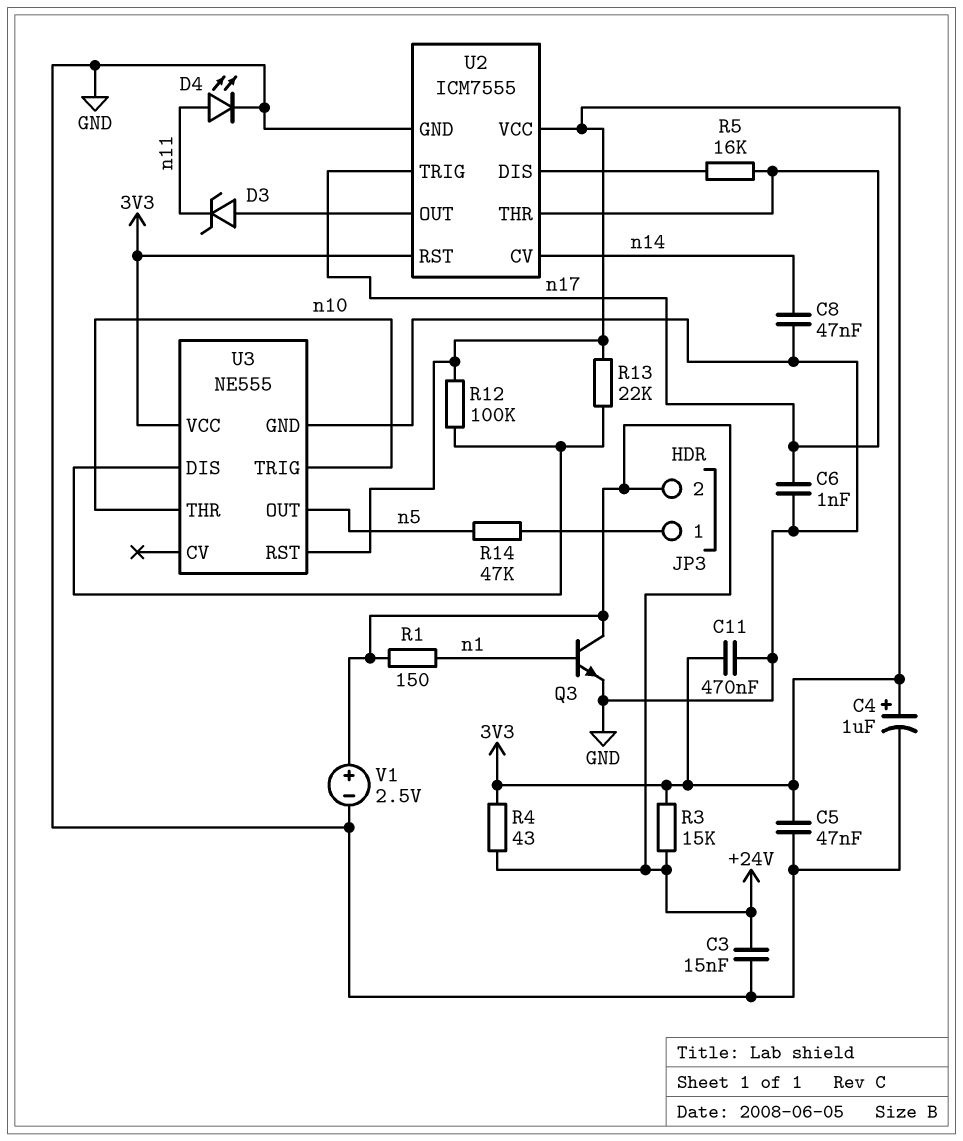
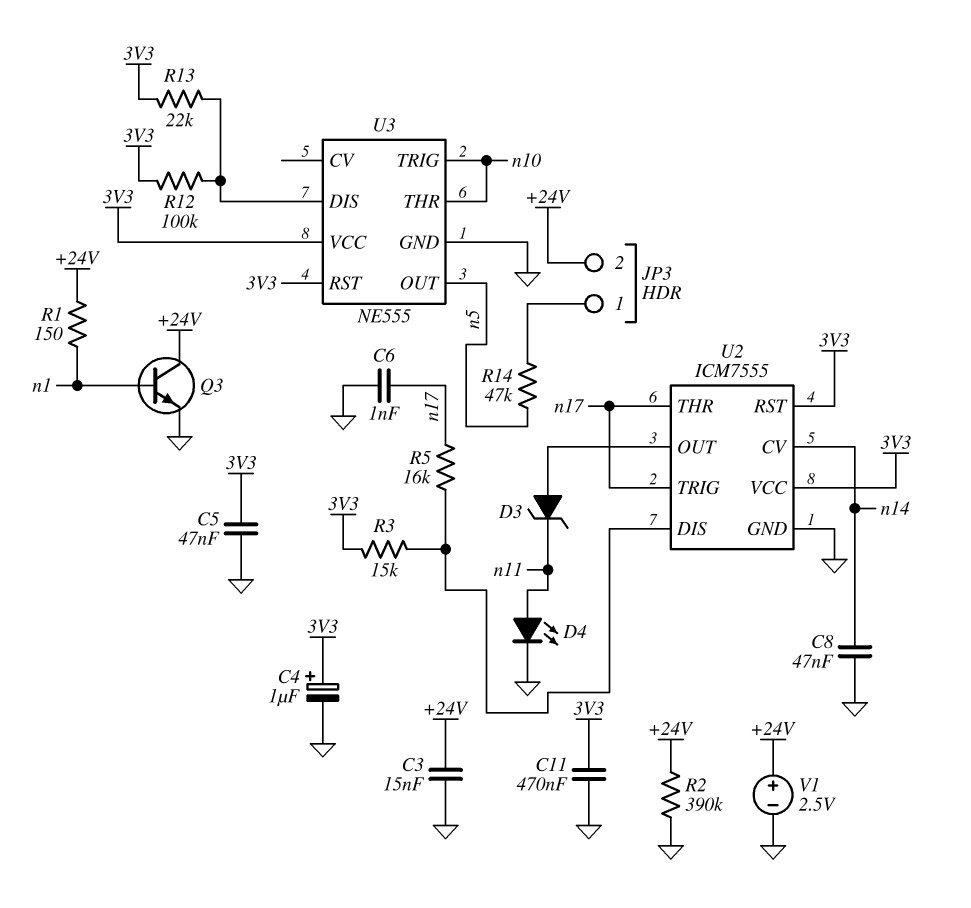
R2: none -> 390k (+24V, GND)
R3: 15k (+24V, 3V3) -> 15k (3V3, U2/DIS)
R4: 43 (+24V, 3V3) -> none

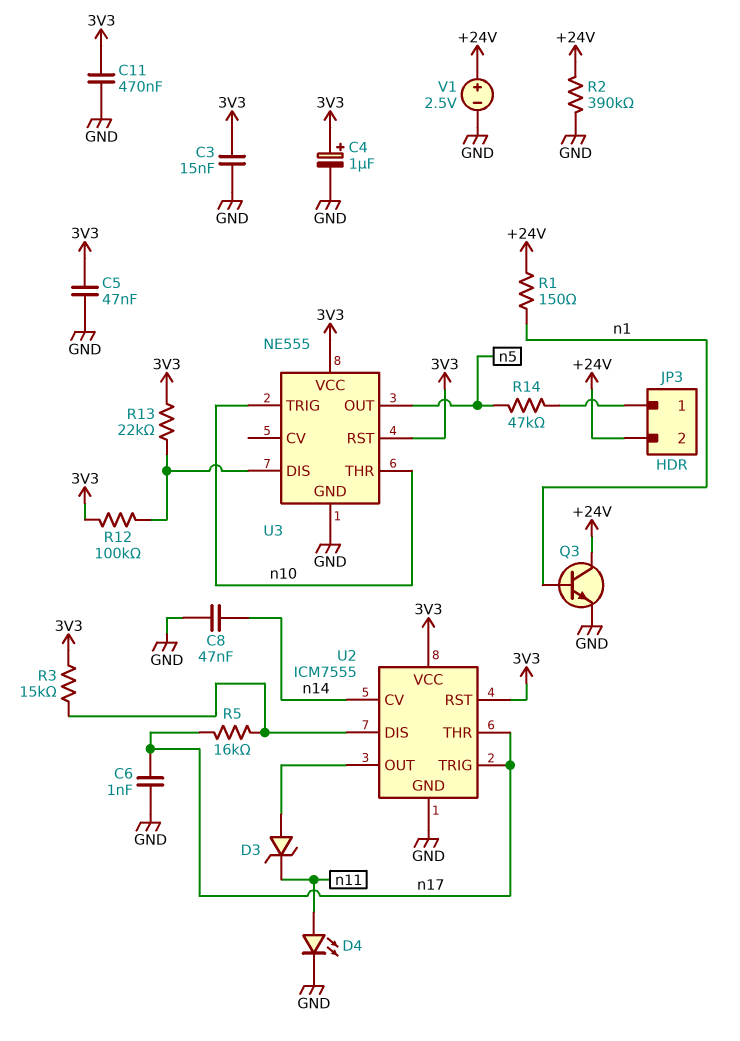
C3: 15nF (+24V, GND) -> 15nF (3V3, GND)

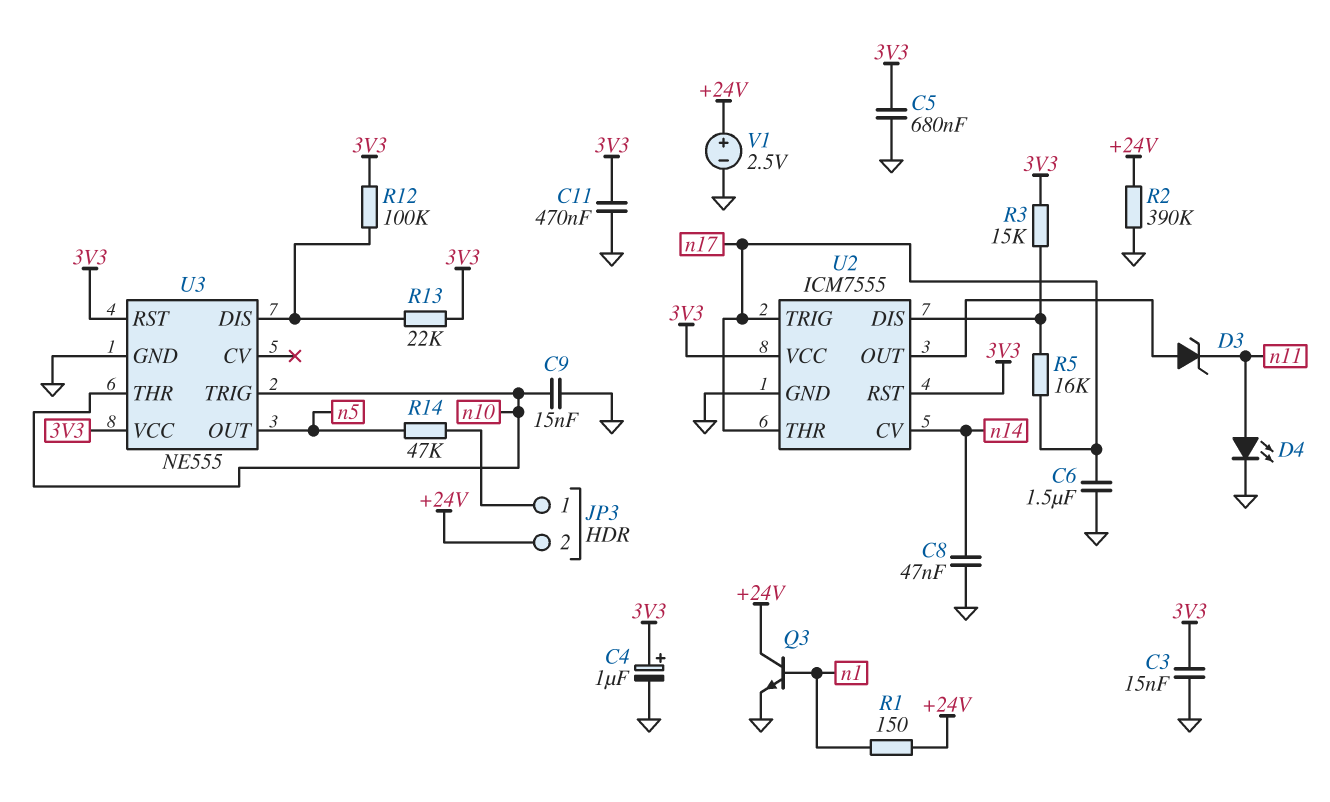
C5: 47nF (3V3, GND) -> 680nF (3V3, GND)
C6: 1nF (GND, n17) -> 1.5uF (GND, n17)
C9: none -> 15nF (GND, n10)

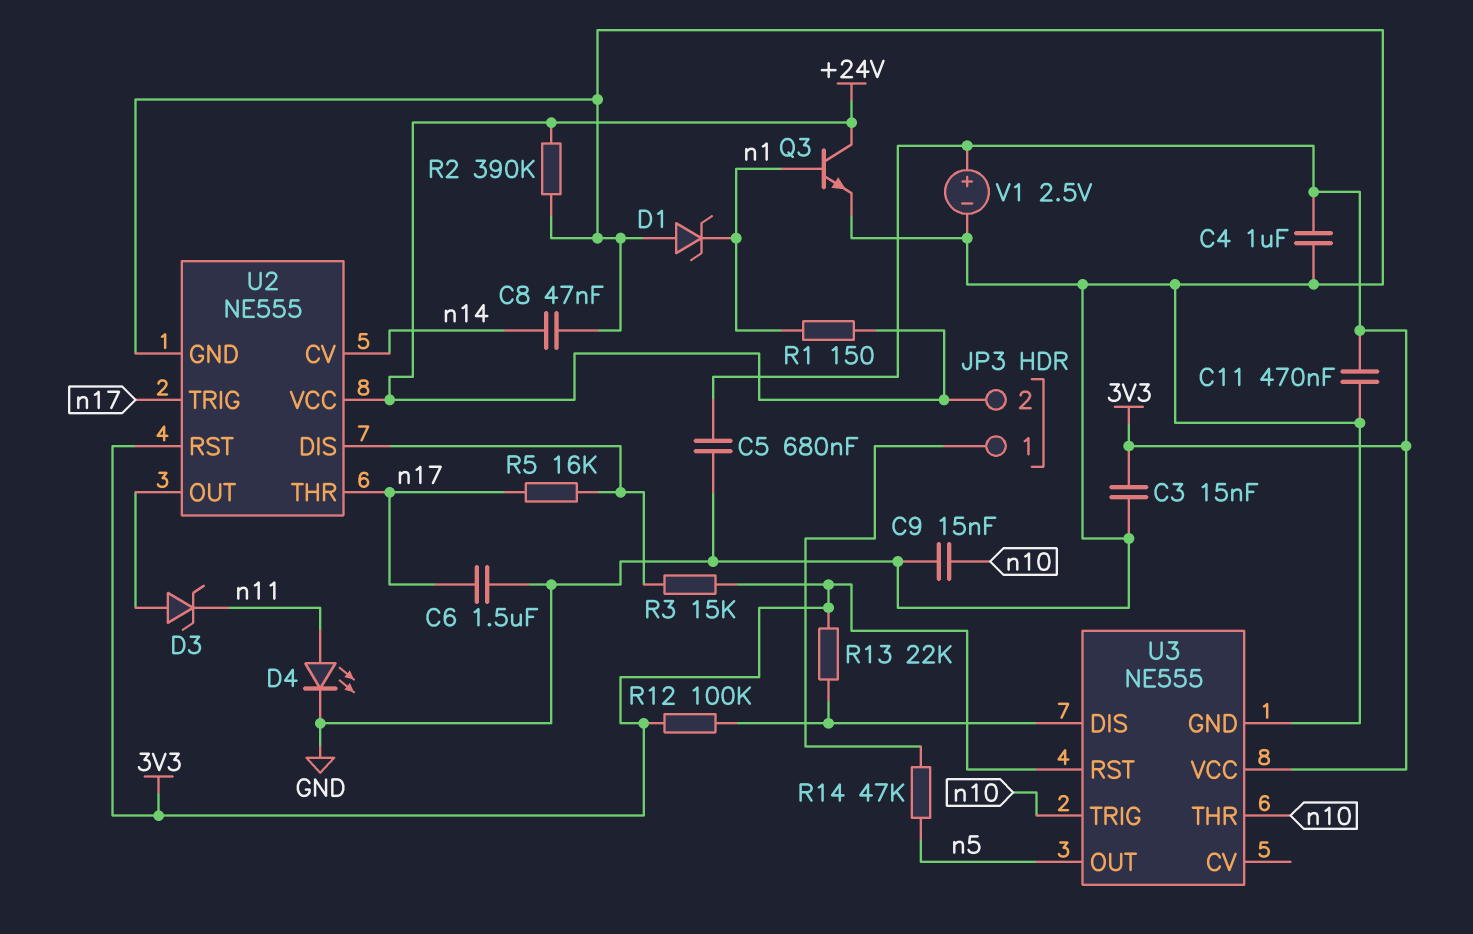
C4: 1uF (plus 3V3, minus GND) -> 1uF (3V3, GND)
D1: none -> zener (A GND, K n1)
U2: ICM7555 -> NE555
U2 pin VCC: 3V3 -> +24V
V1: 2.5V (plus +24V, minus GND) -> 2.5V (plus 3V3, minus GND)

